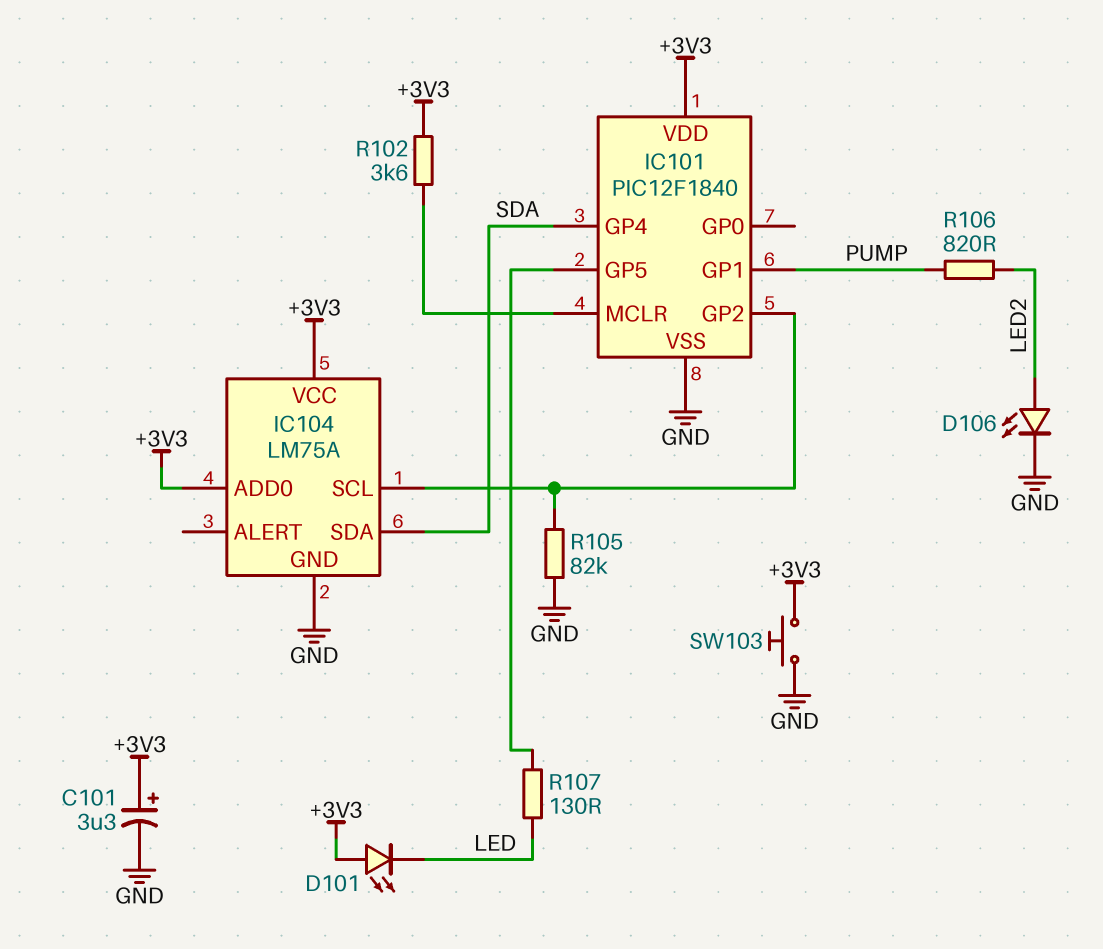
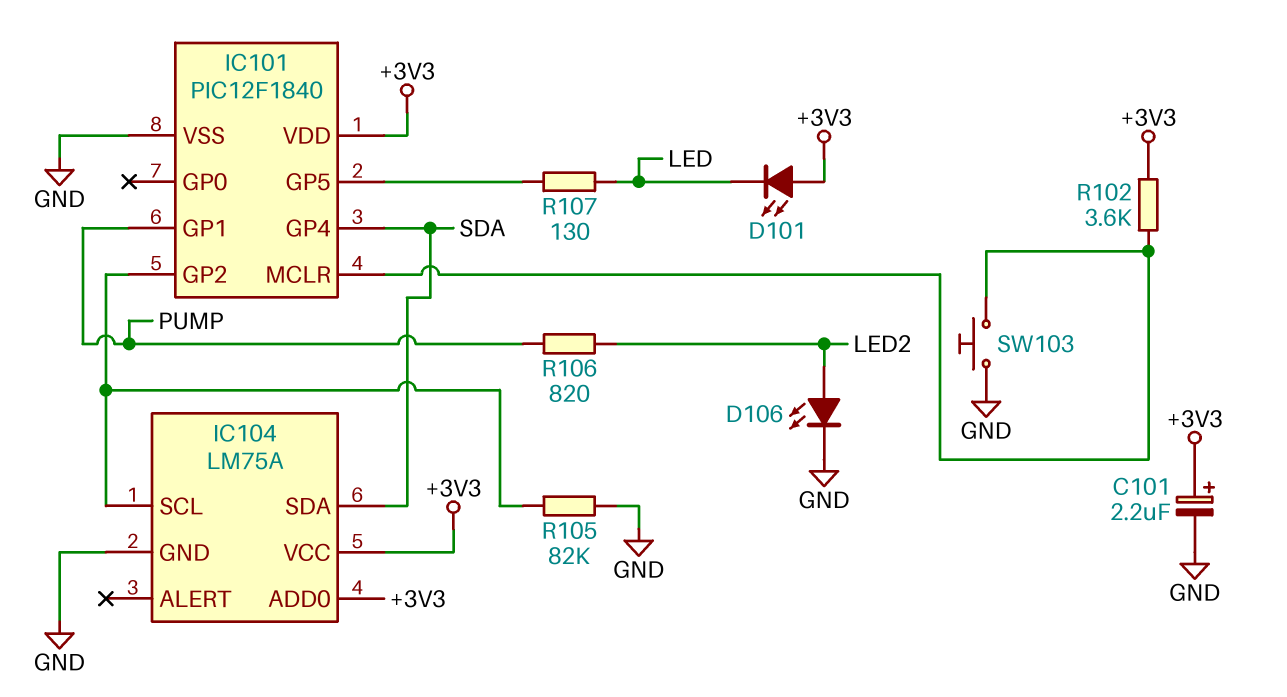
C101: 3.3uF (plus +3V3, minus GND) -> 2.2uF (plus +3V3, minus GND)
SW103: button (+3V3, GND) -> button (GND, IC101/MCLR)

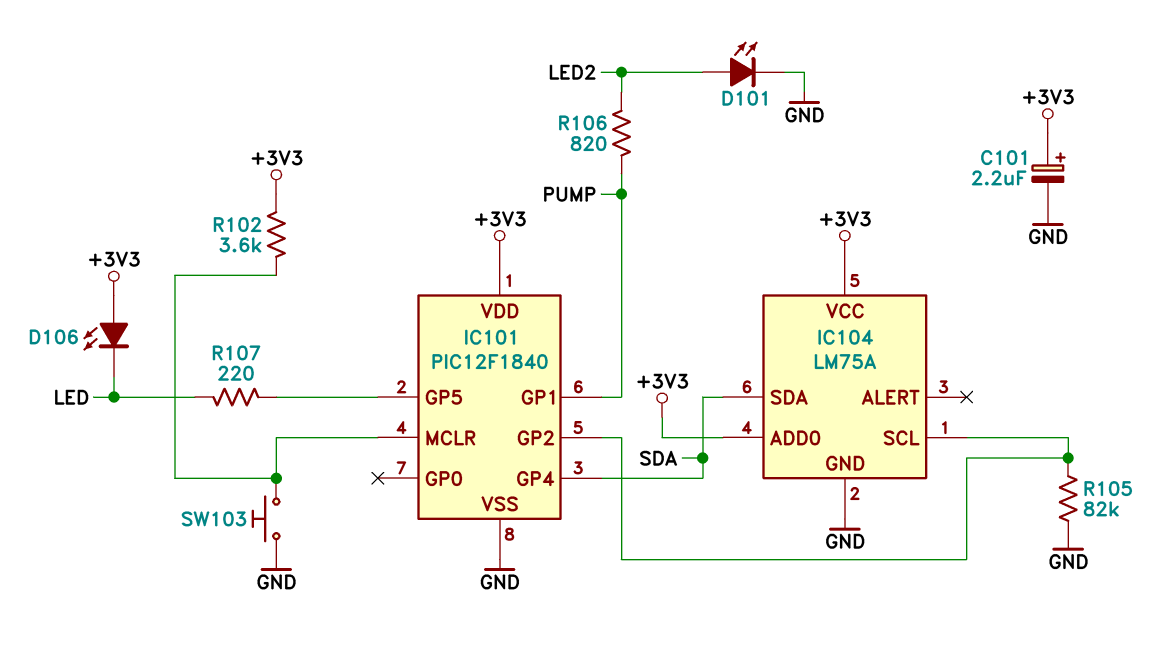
D101: LED (A +3V3, K LED) -> LED (A LED2, K GND)
D106: LED (A LED2, K GND) -> LED (A +3V3, K LED)
R107: 130 (IC101/GP5, LED) -> 220 (IC101/GP5, LED)

